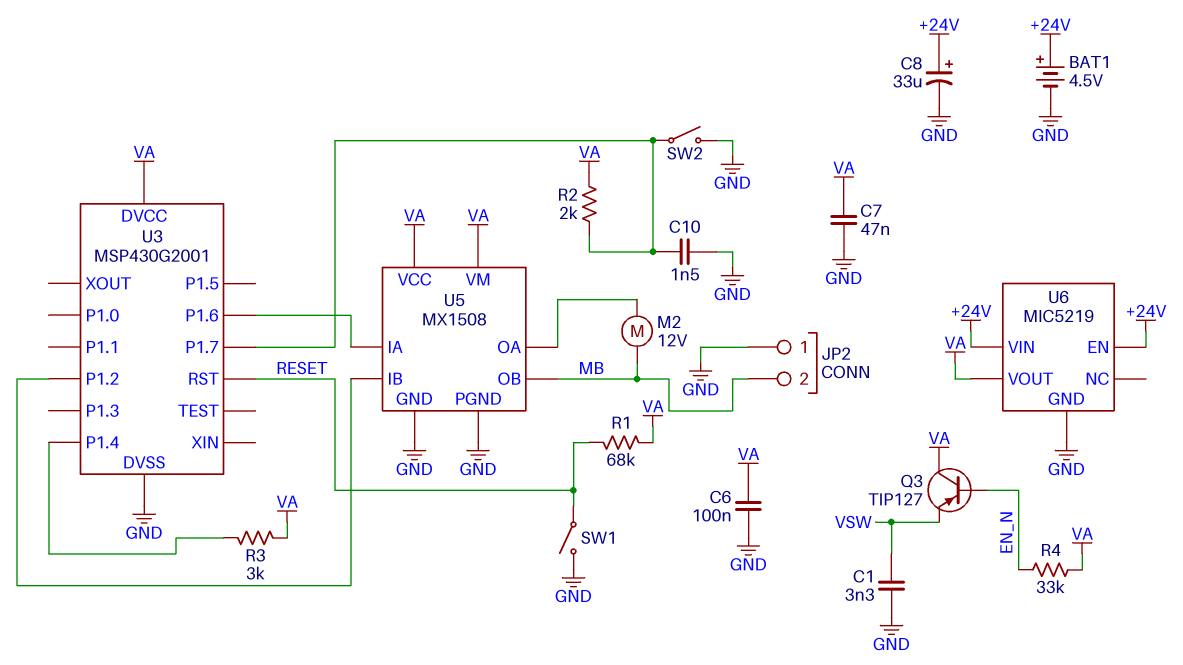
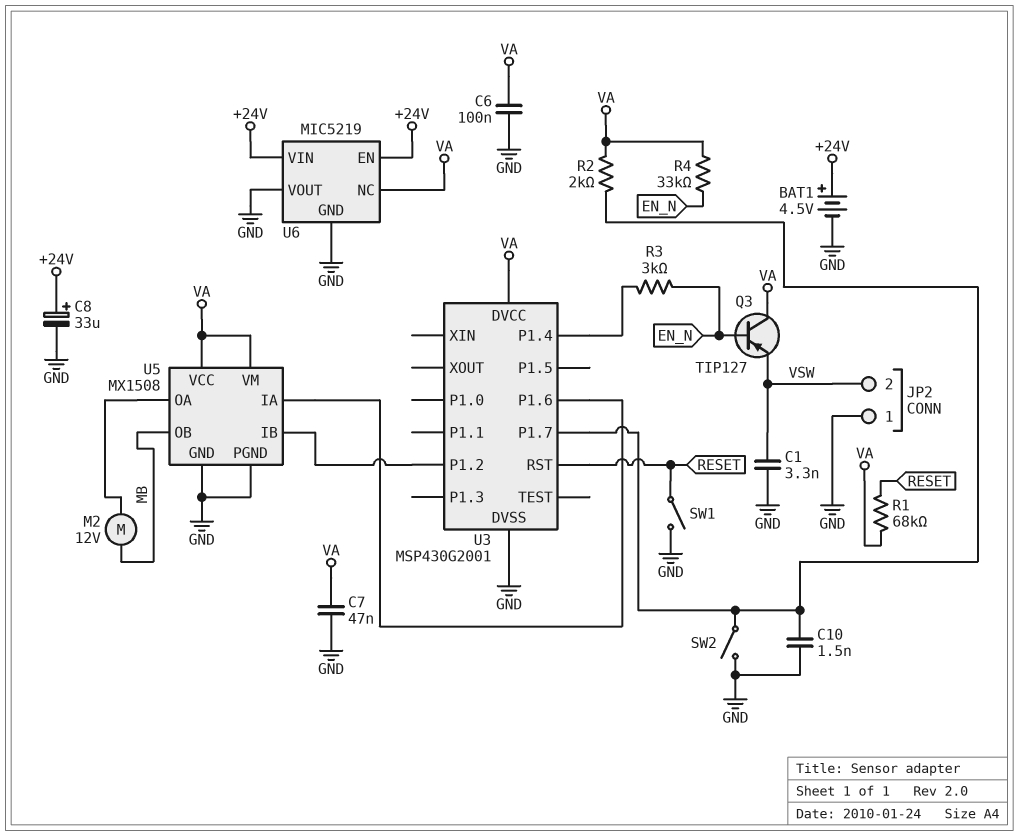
JP2 pin 2: MB -> VSW
R3: 3k (U3/P1.4, VA) -> 3k (EN_N, U3/P1.4)
U6 pin NC: none -> VA
U6 pin VOUT: VA -> GND

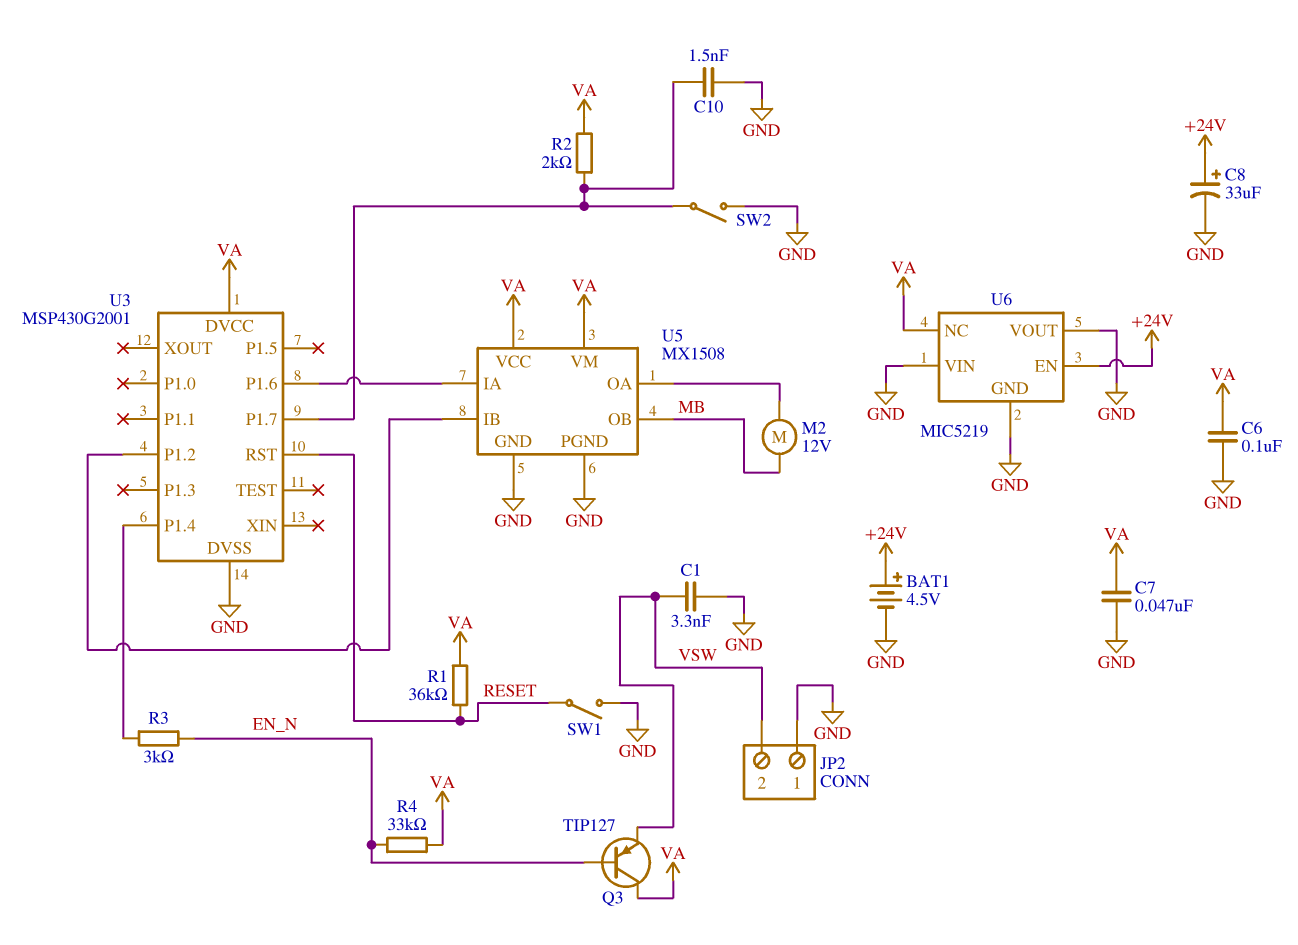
R1: 68k (RESET, VA) -> 36k (RESET, VA)
U6 pin VIN: +24V -> GND

